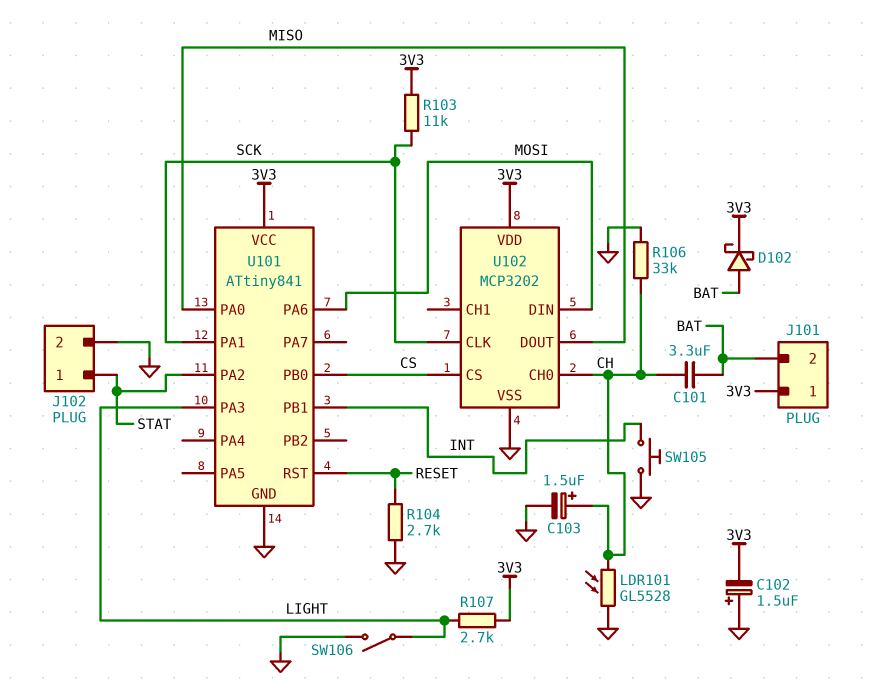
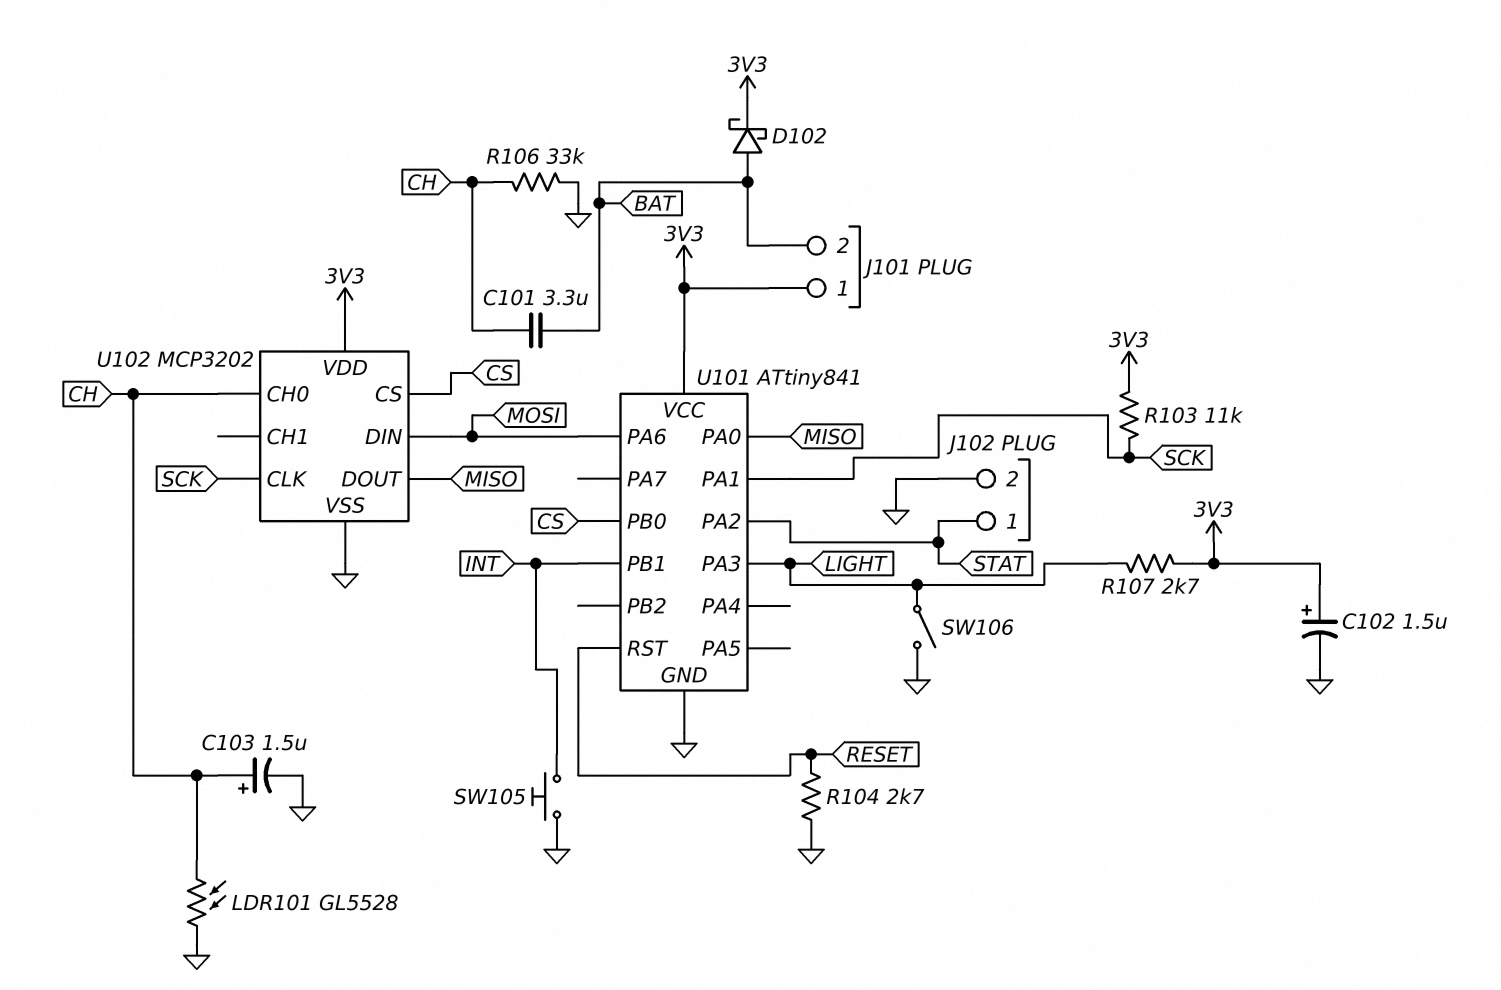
C102: 1.5uF (plus GND, minus 3V3) -> 1.5uF (plus 3V3, minus GND)

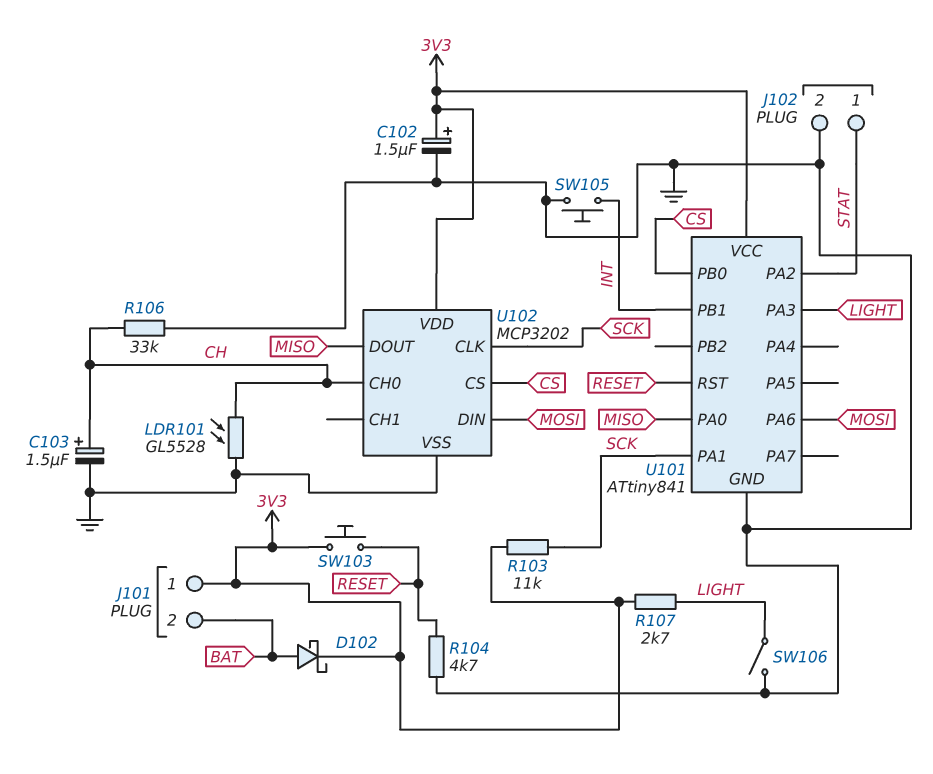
C101: 3.3uF (BAT, CH) -> none
R104: 2.7k (GND, RESET) -> 4.7k (GND, RESET)
SW103: none -> button (3V3, RESET)

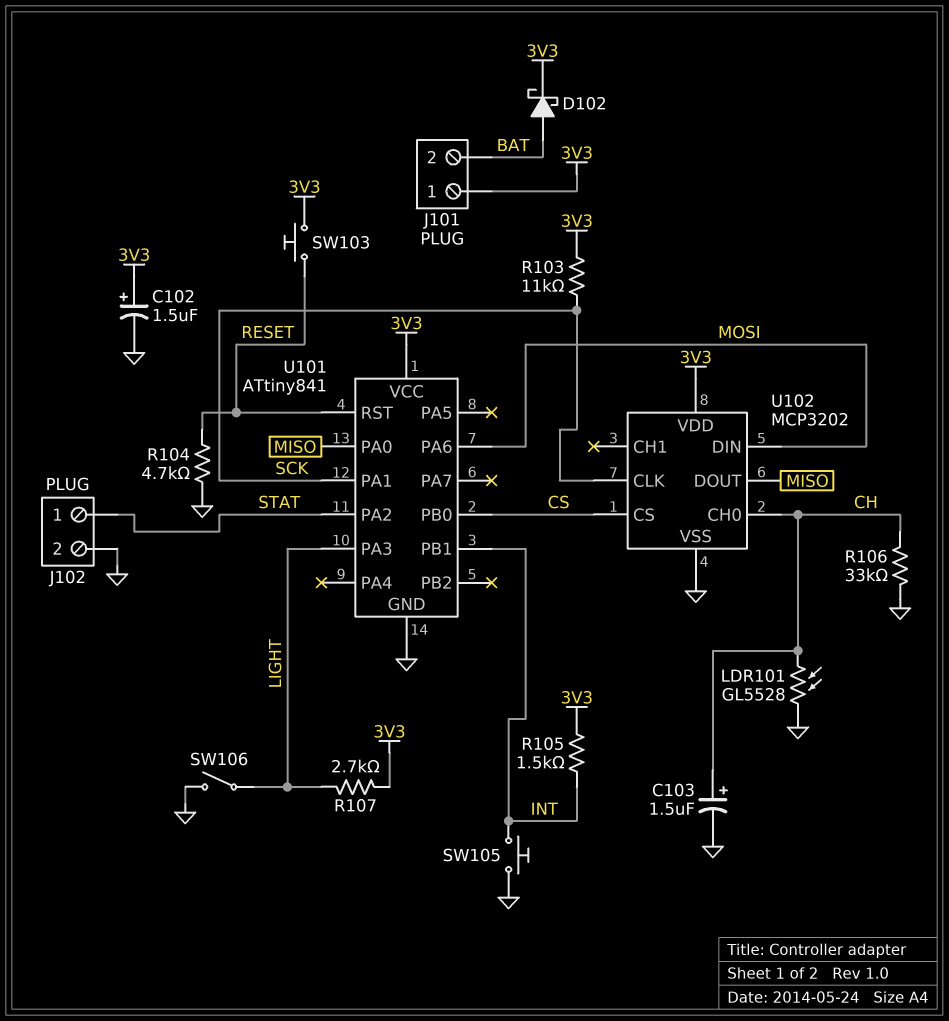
R105: none -> 1.5k (3V3, INT)

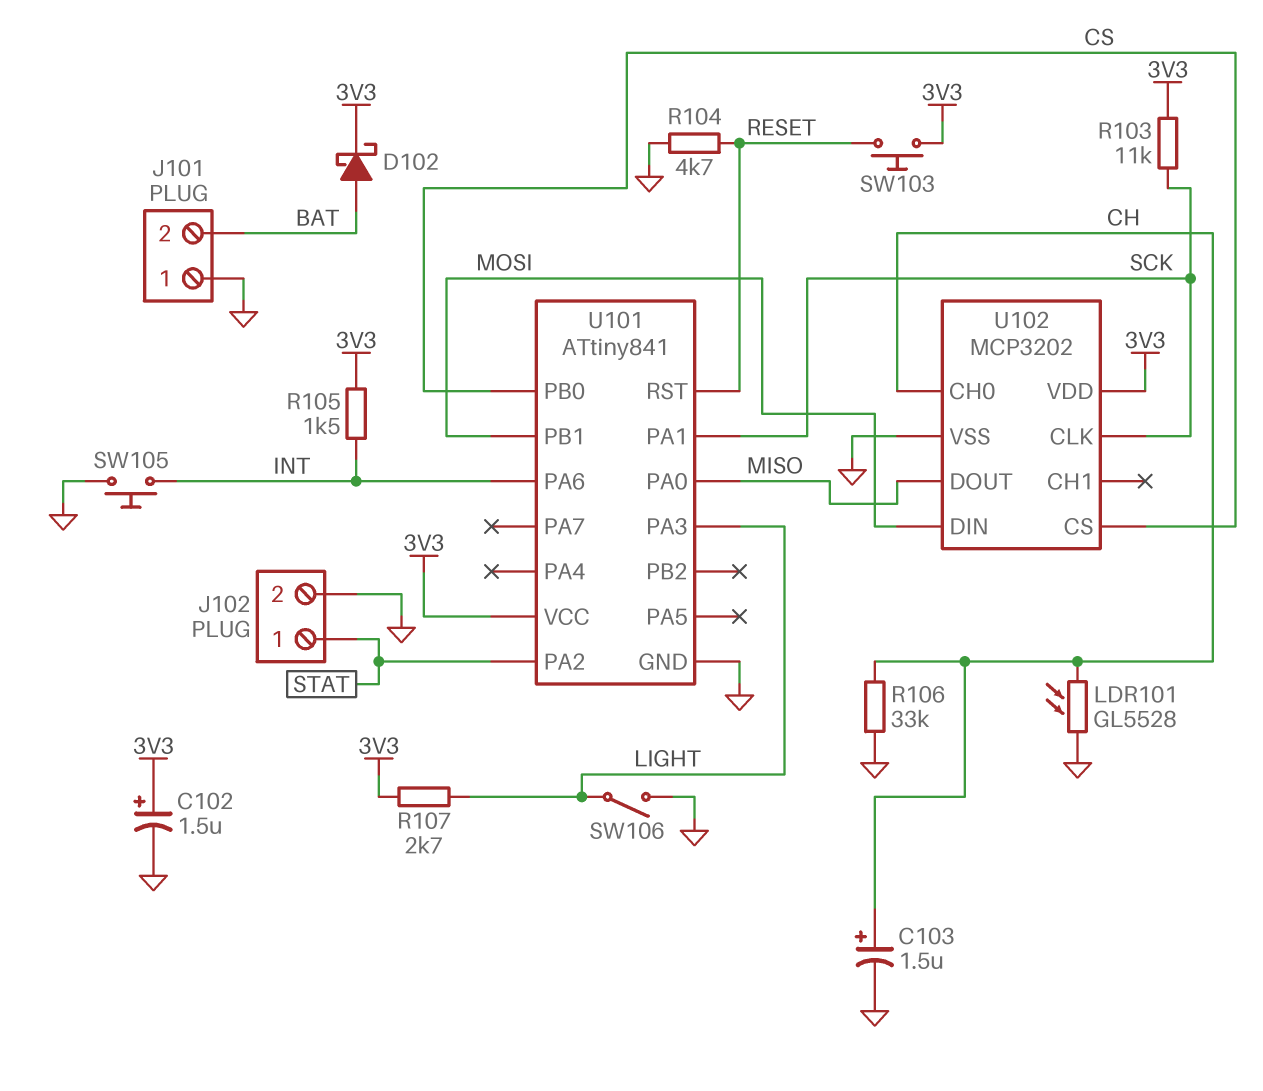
J101 pin 1: 3V3 -> GND
U101 pin PA6: MOSI -> INT
U101 pin PB1: INT -> MOSI

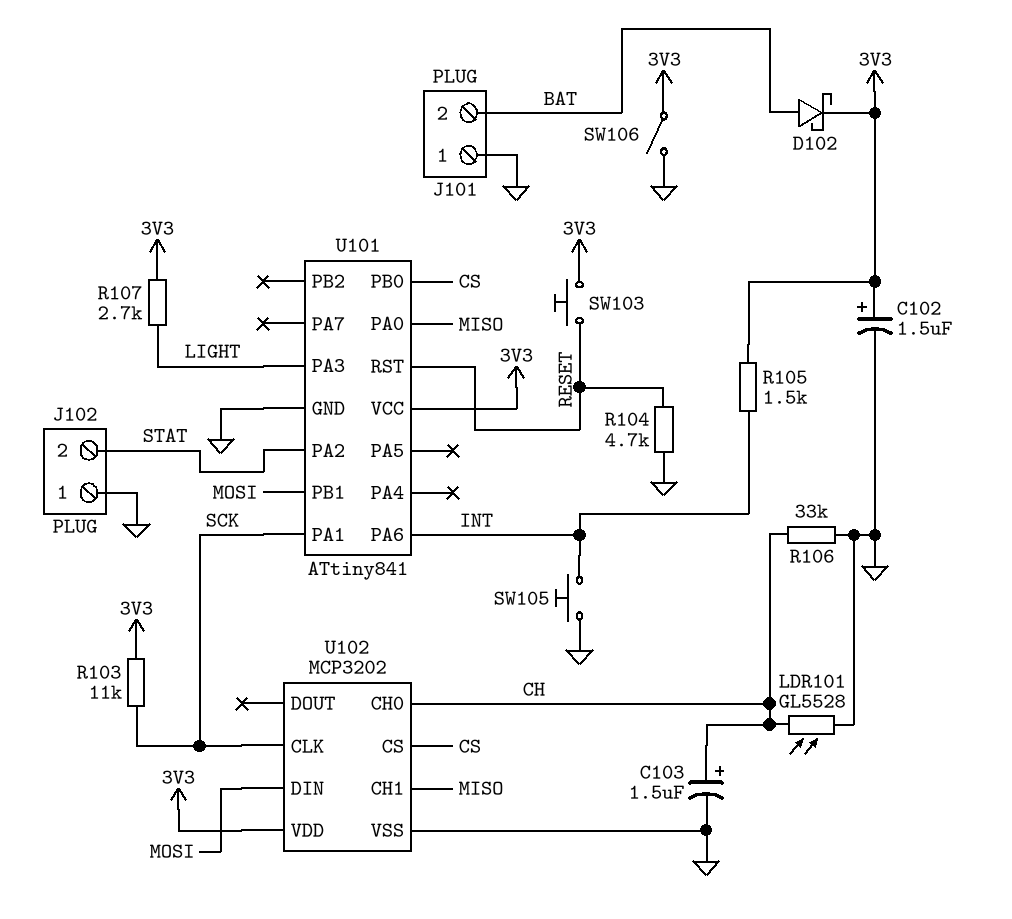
J102 pin 1: STAT -> GND
J102 pin 2: GND -> STAT
SW106: switch (GND, LIGHT) -> switch (3V3, GND)
U102 pin CH1: none -> MISO
U102 pin DOUT: MISO -> none

